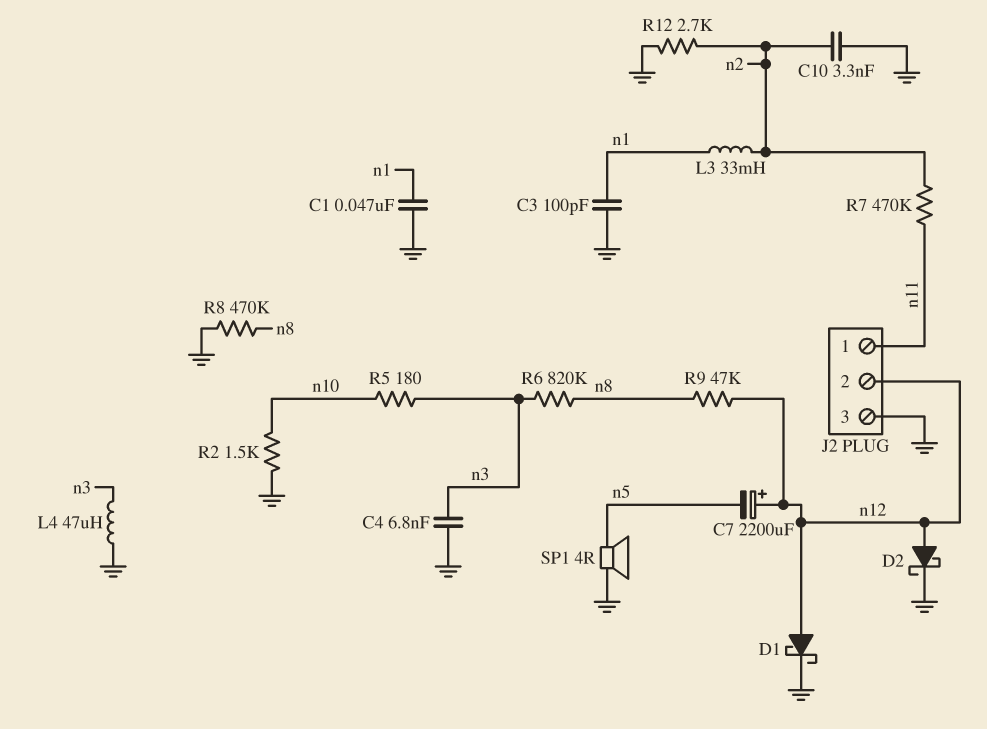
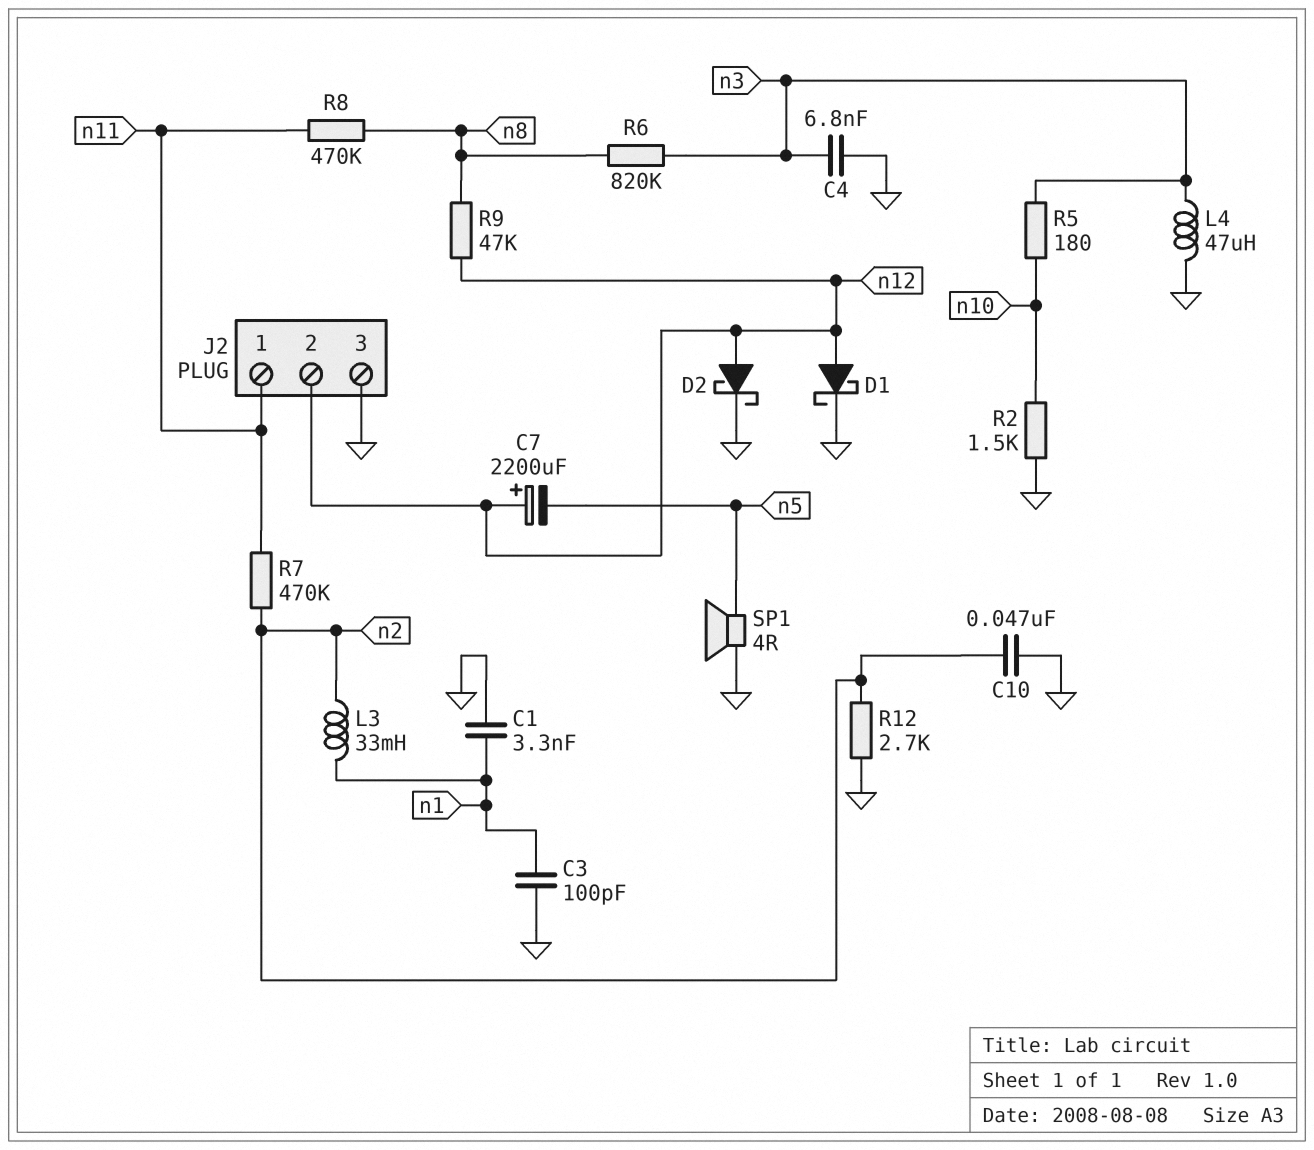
C1: 47nF (GND, n1) -> 3.3nF (GND, n1)
C10: 3.3nF (GND, n2) -> 47nF (GND, n2)
R8: 470k (GND, n8) -> 470k (n8, n11)

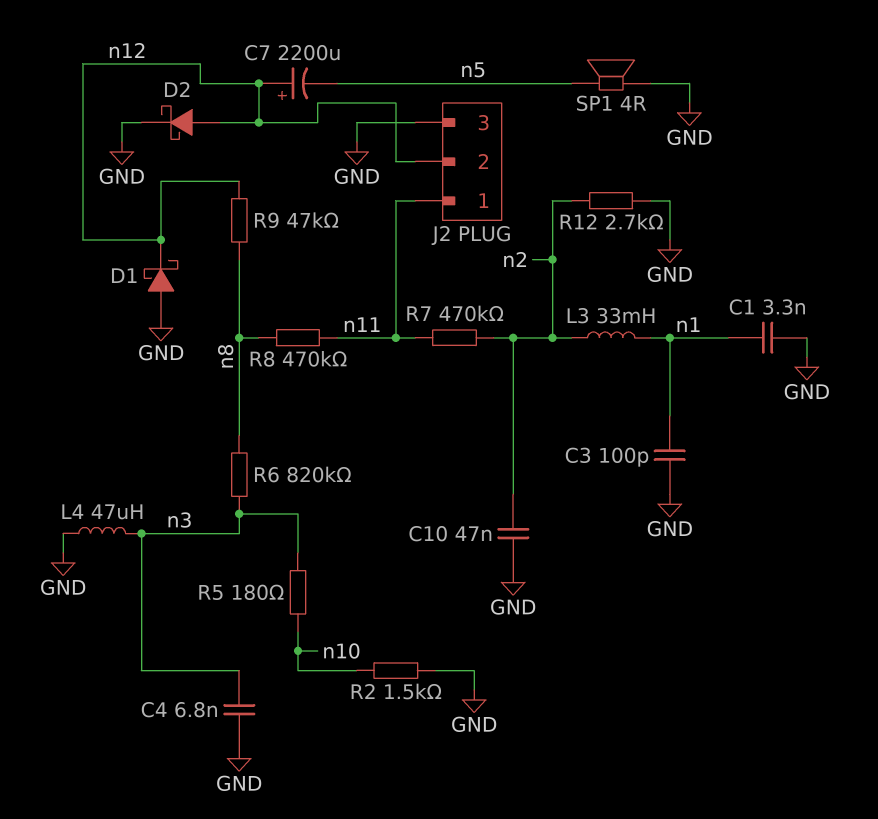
D1: schottky (A n12, K GND) -> schottky (A GND, K n12)

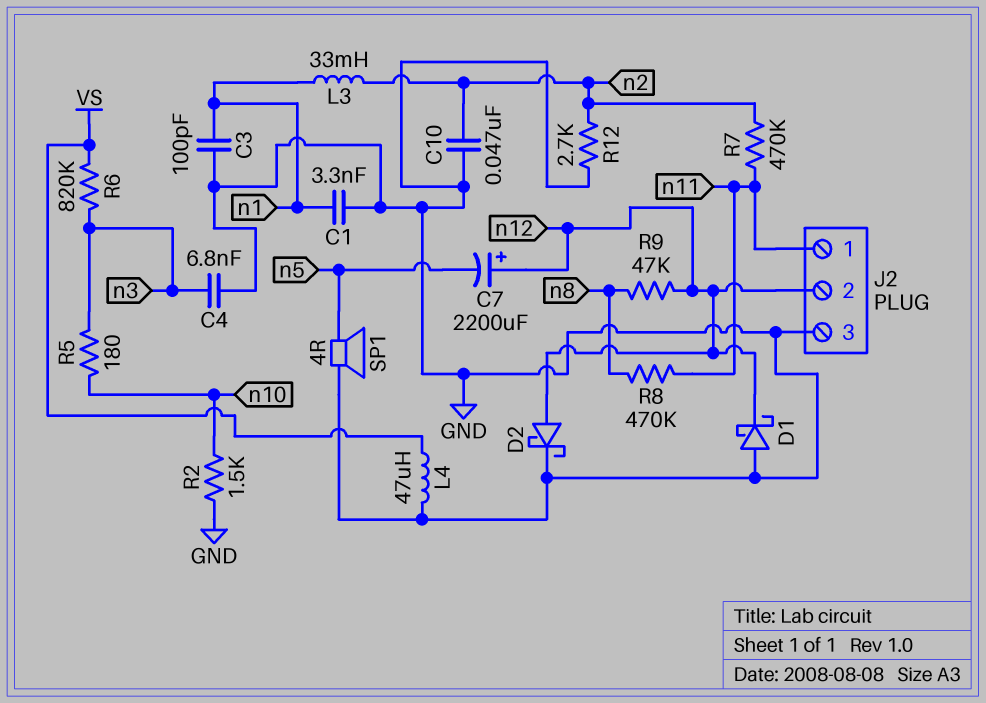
L4: 47uH (GND, n3) -> 47uH (GND, VS)
R6: 820k (n3, n8) -> 820k (VS, n3)

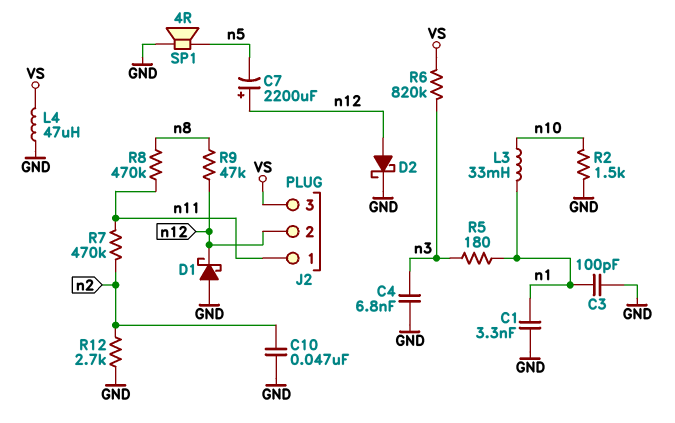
J2 pin 3: GND -> VS
L3: 33mH (n1, n2) -> 33mH (n1, n10)
R5: 180 (n3, n10) -> 180 (n1, n3)

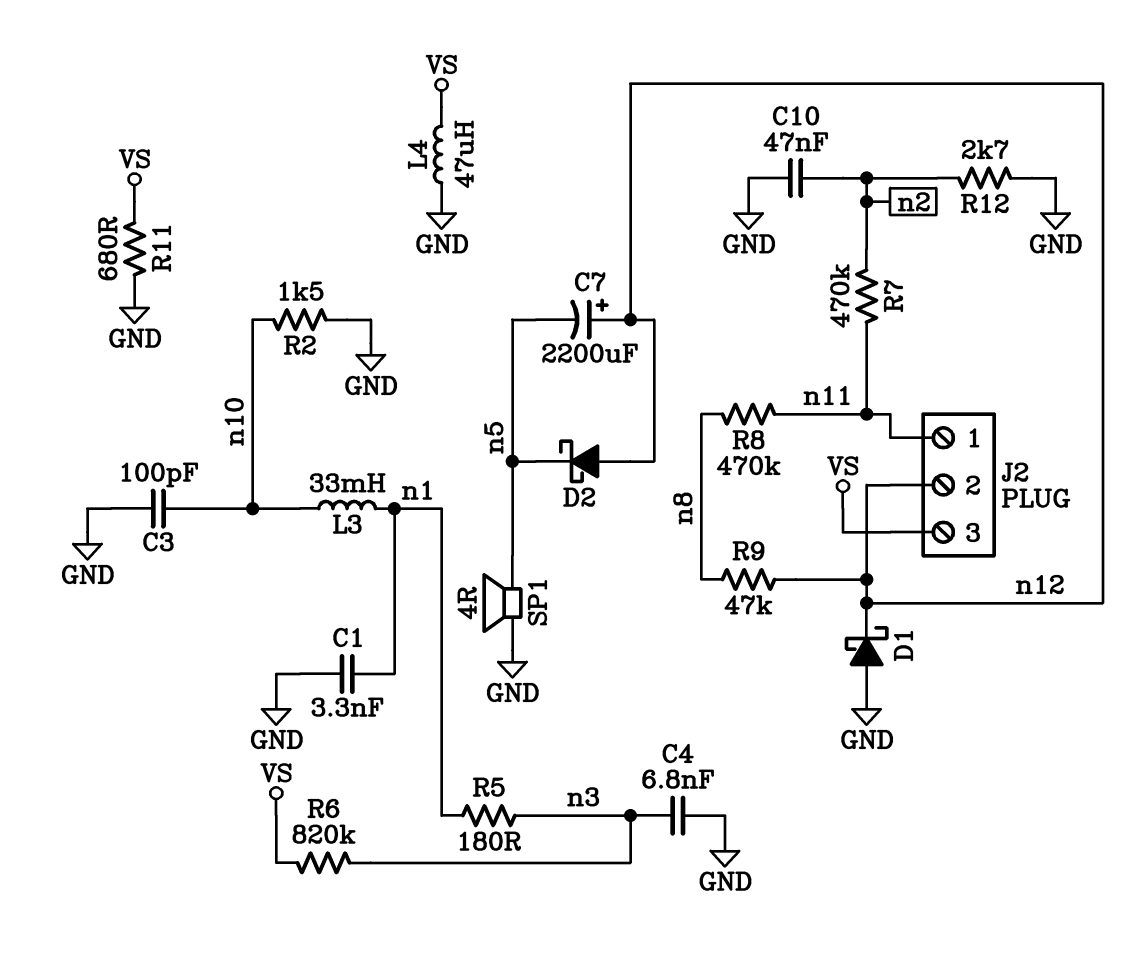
C3: 100pF (GND, n1) -> 100pF (GND, n10)
D2: schottky (A n12, K GND) -> schottky (A n12, K n5)
R11: none -> 680 (GND, VS)

